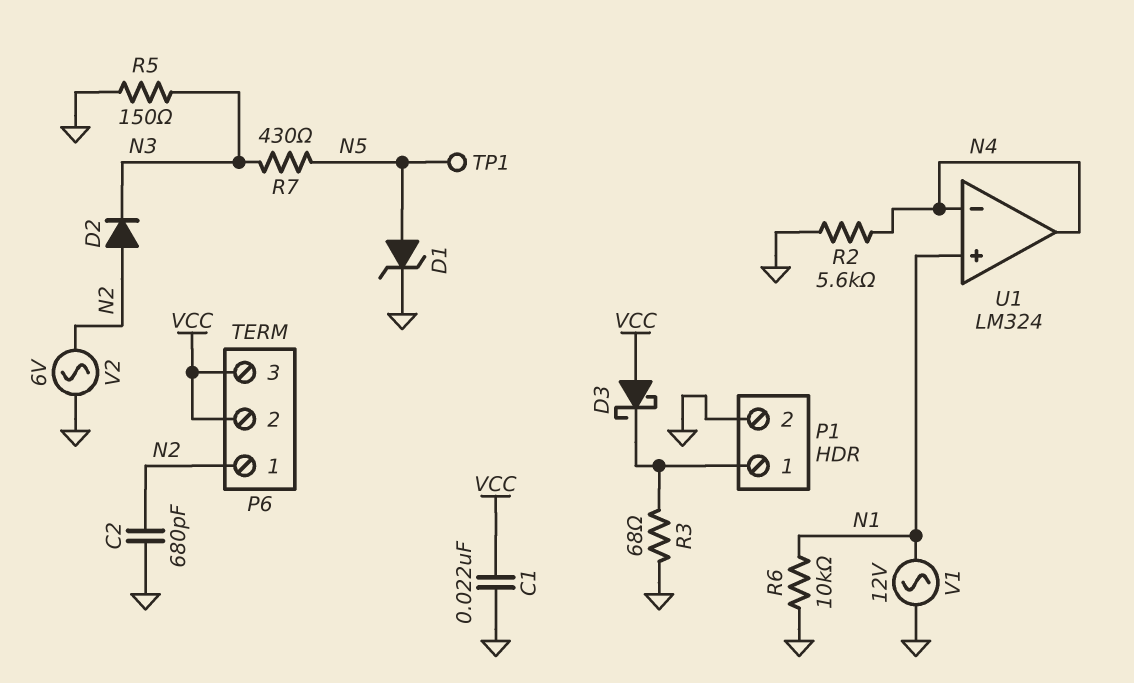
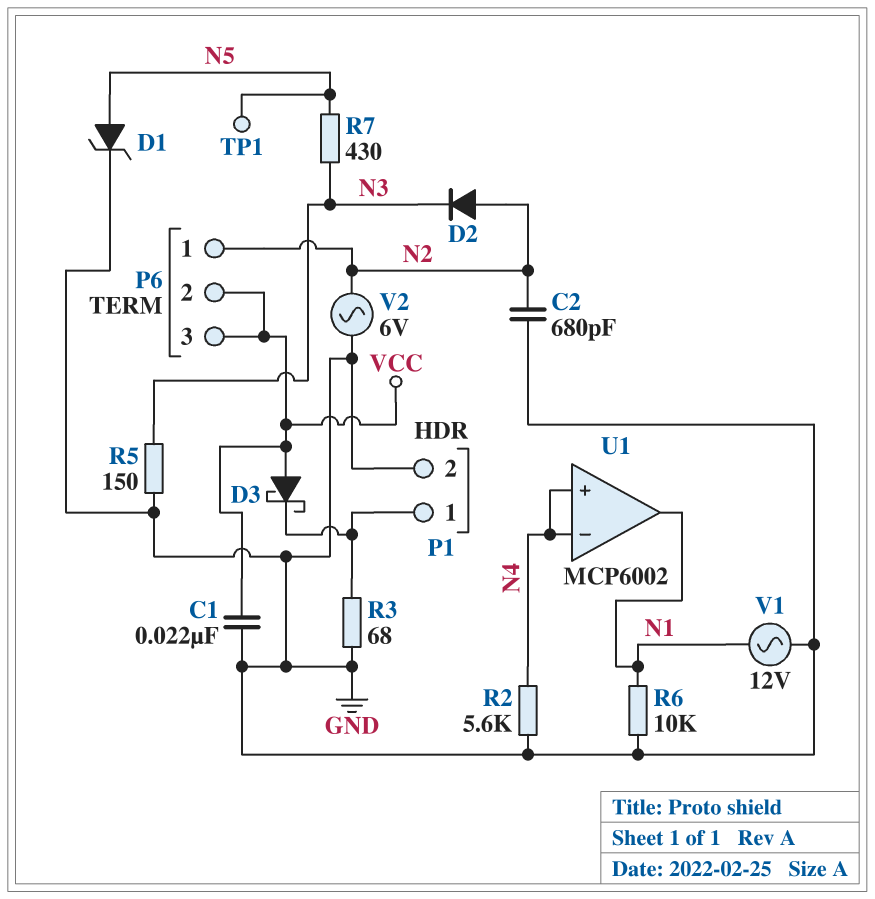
U1: LM324 -> MCP6002
U1 pin in+: N1 -> N4
U1 pin out: N4 -> N1

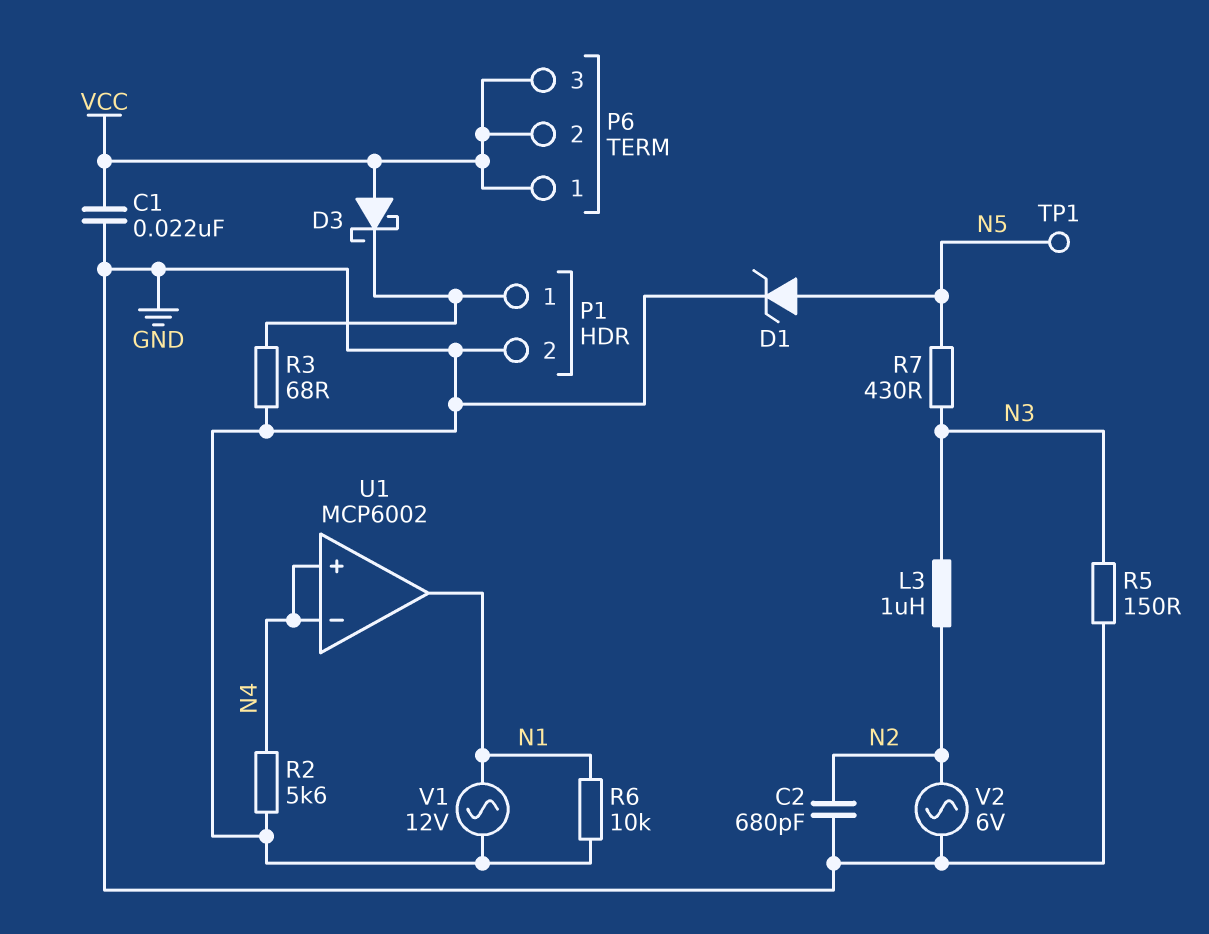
D2: diode (A N2, K N3) -> none
L3: none -> 1uH (N2, N3)
P6 pin 1: N2 -> VCC

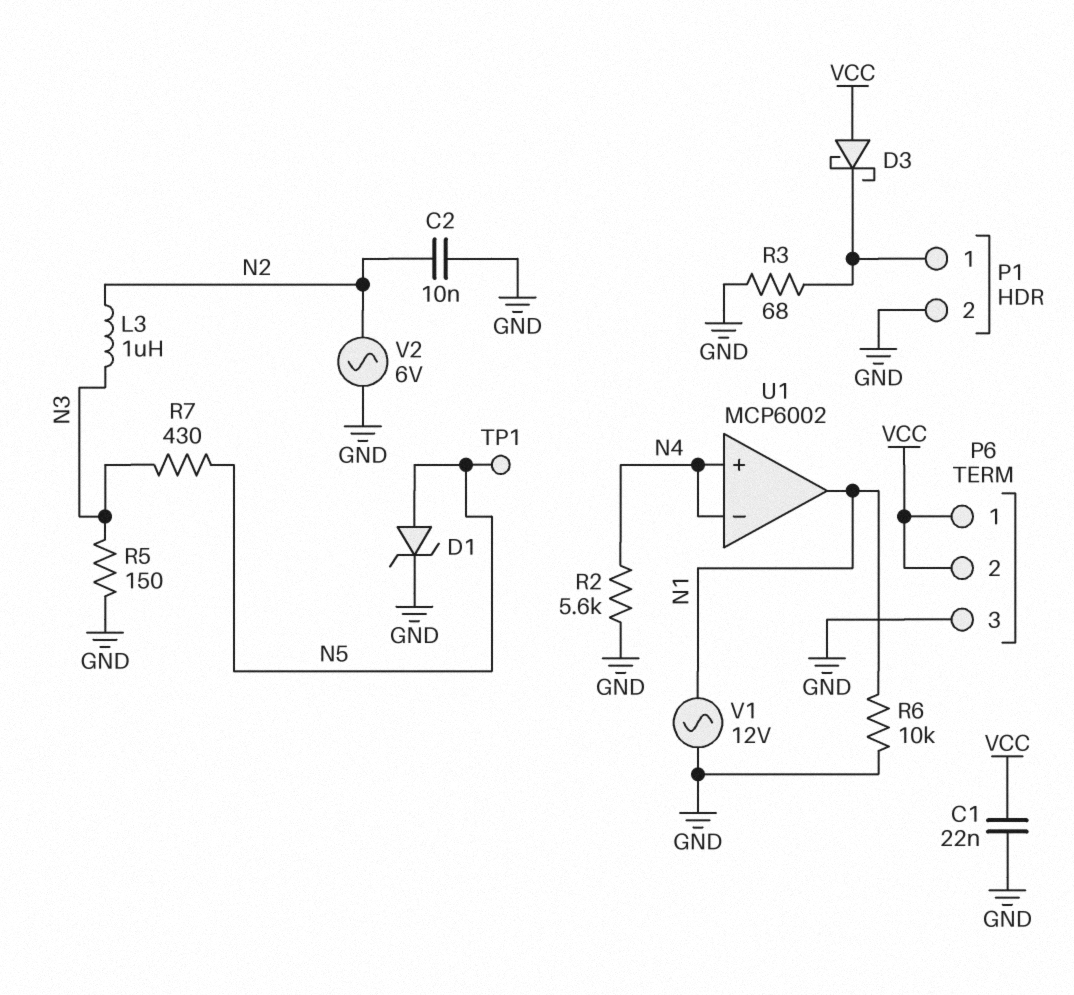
C2: 680pF (GND, N2) -> 10nF (GND, N2)
P6 pin 3: VCC -> GND

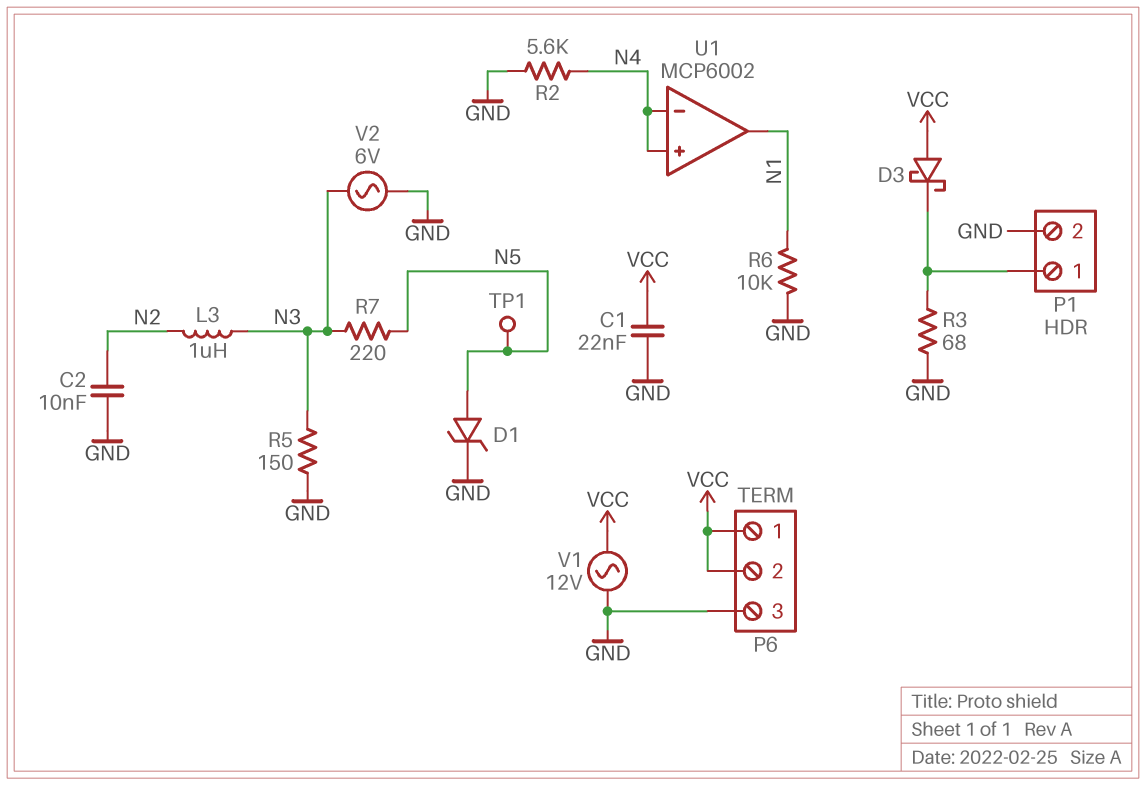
R7: 430 (N3, N5) -> 220 (N3, N5)
V1: AC 12V (GND, N1) -> AC 12V (GND, VCC)
V2: AC 6V (GND, N2) -> AC 6V (GND, N3)

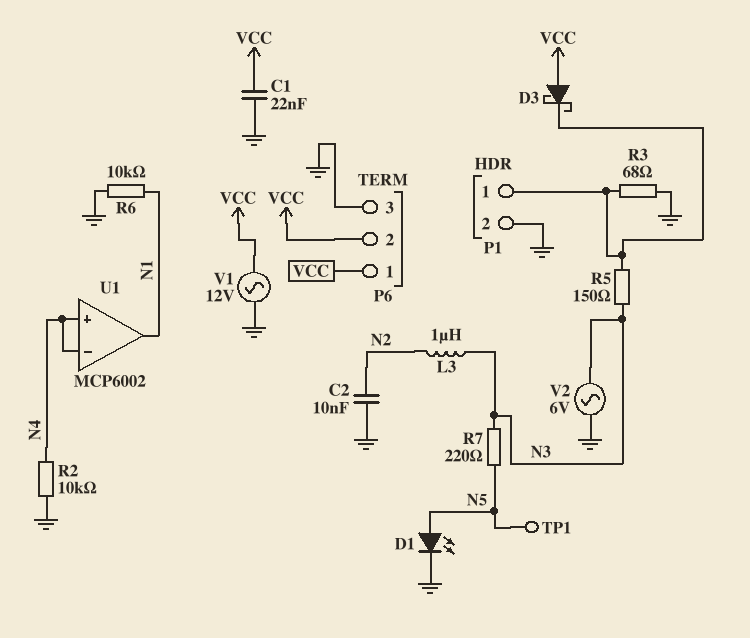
D1: zener (A N5, K GND) -> LED (A N5, K GND)
R2: 5.6k (GND, N4) -> 10k (GND, N4)
R5: 150 (GND, N3) -> 150 (N3, P1/1)

